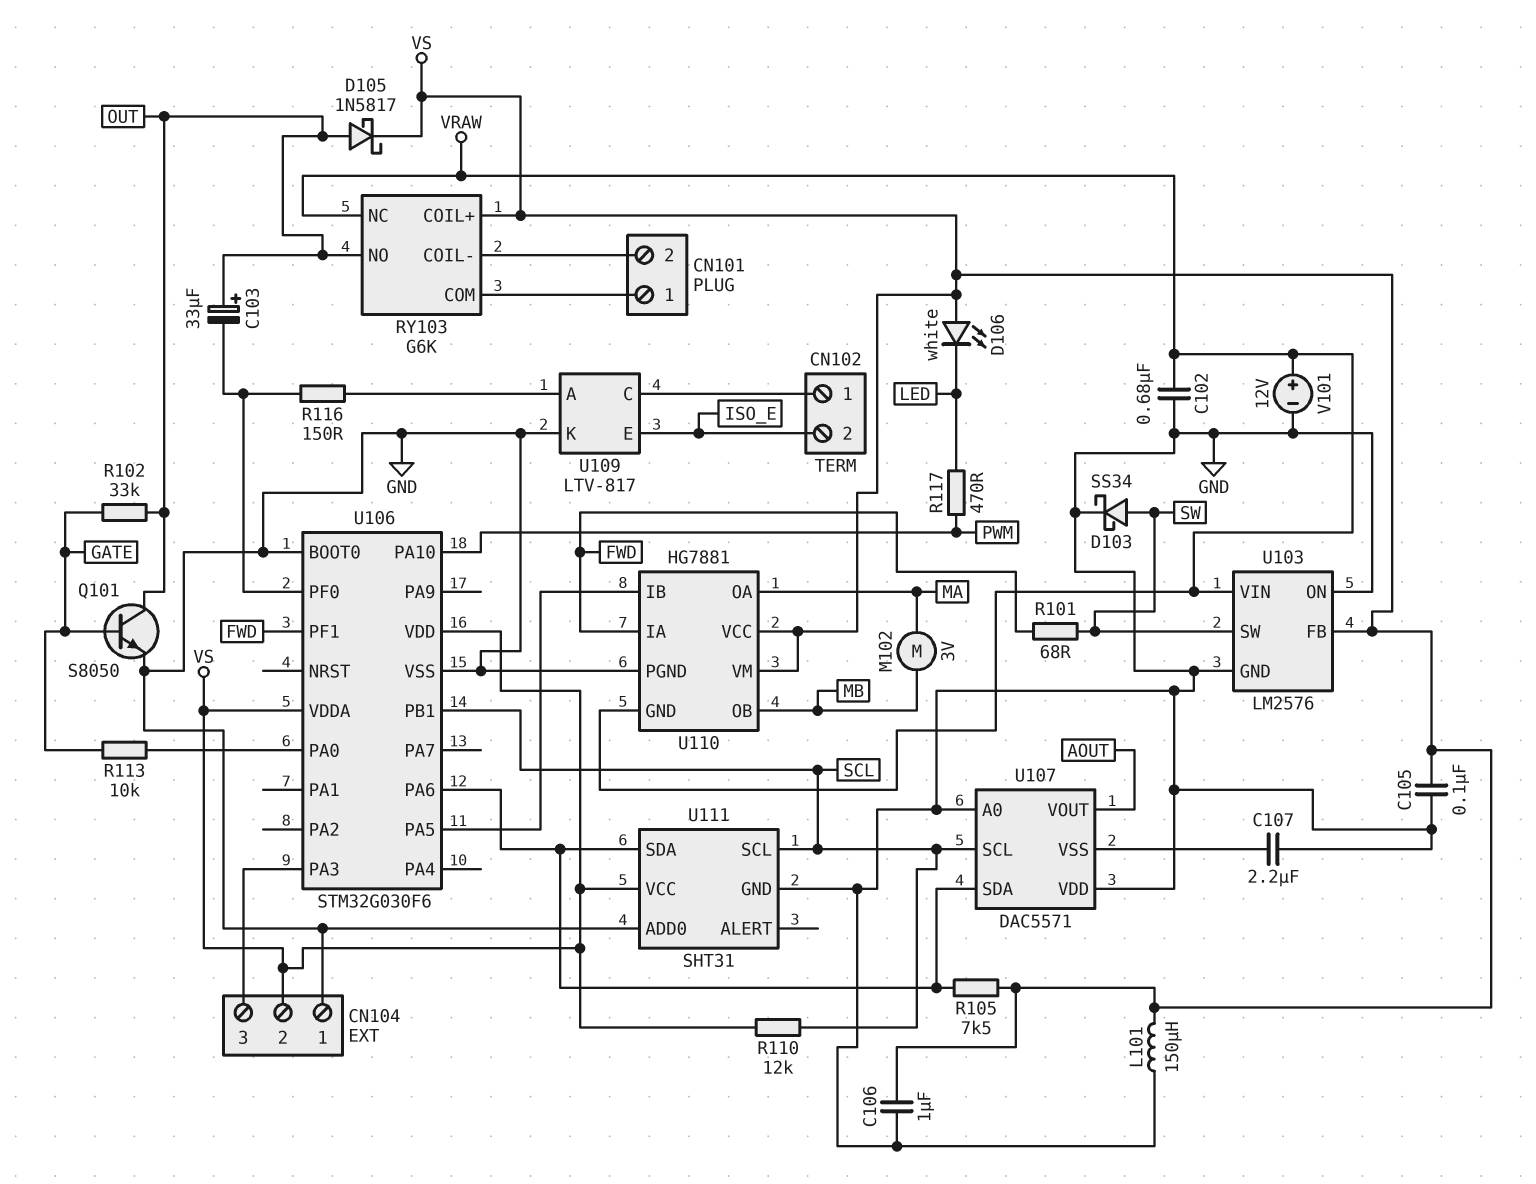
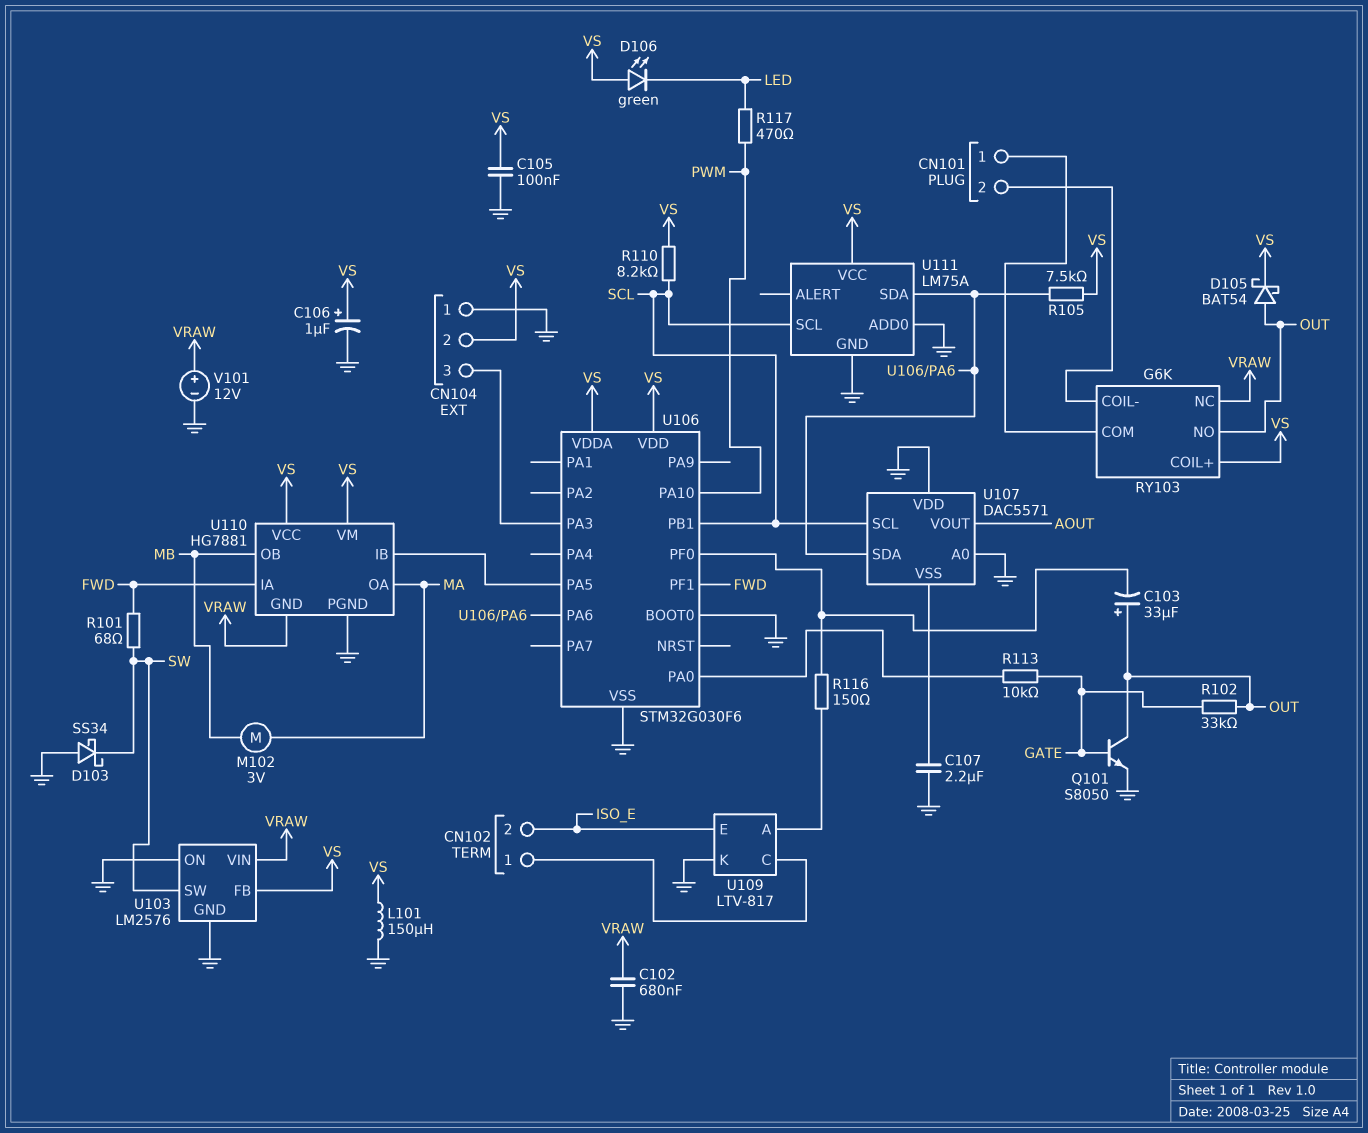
C106: 1uF (GND, VS) -> 1uF (plus VS, minus GND)
D103: schottky SS34 (A SW, K GND) -> schottky SS34 (A GND, K SW)
D105: schottky 1N5817 (A OUT, K VS) -> schottky BAT54 (A OUT, K VS)
D106: LED white (A VS, K LED) -> LED green (A VS, K LED)
R110: 12k (SCL, VS) -> 8.2k (SCL, VS)
U111: SHT31 -> LM75A

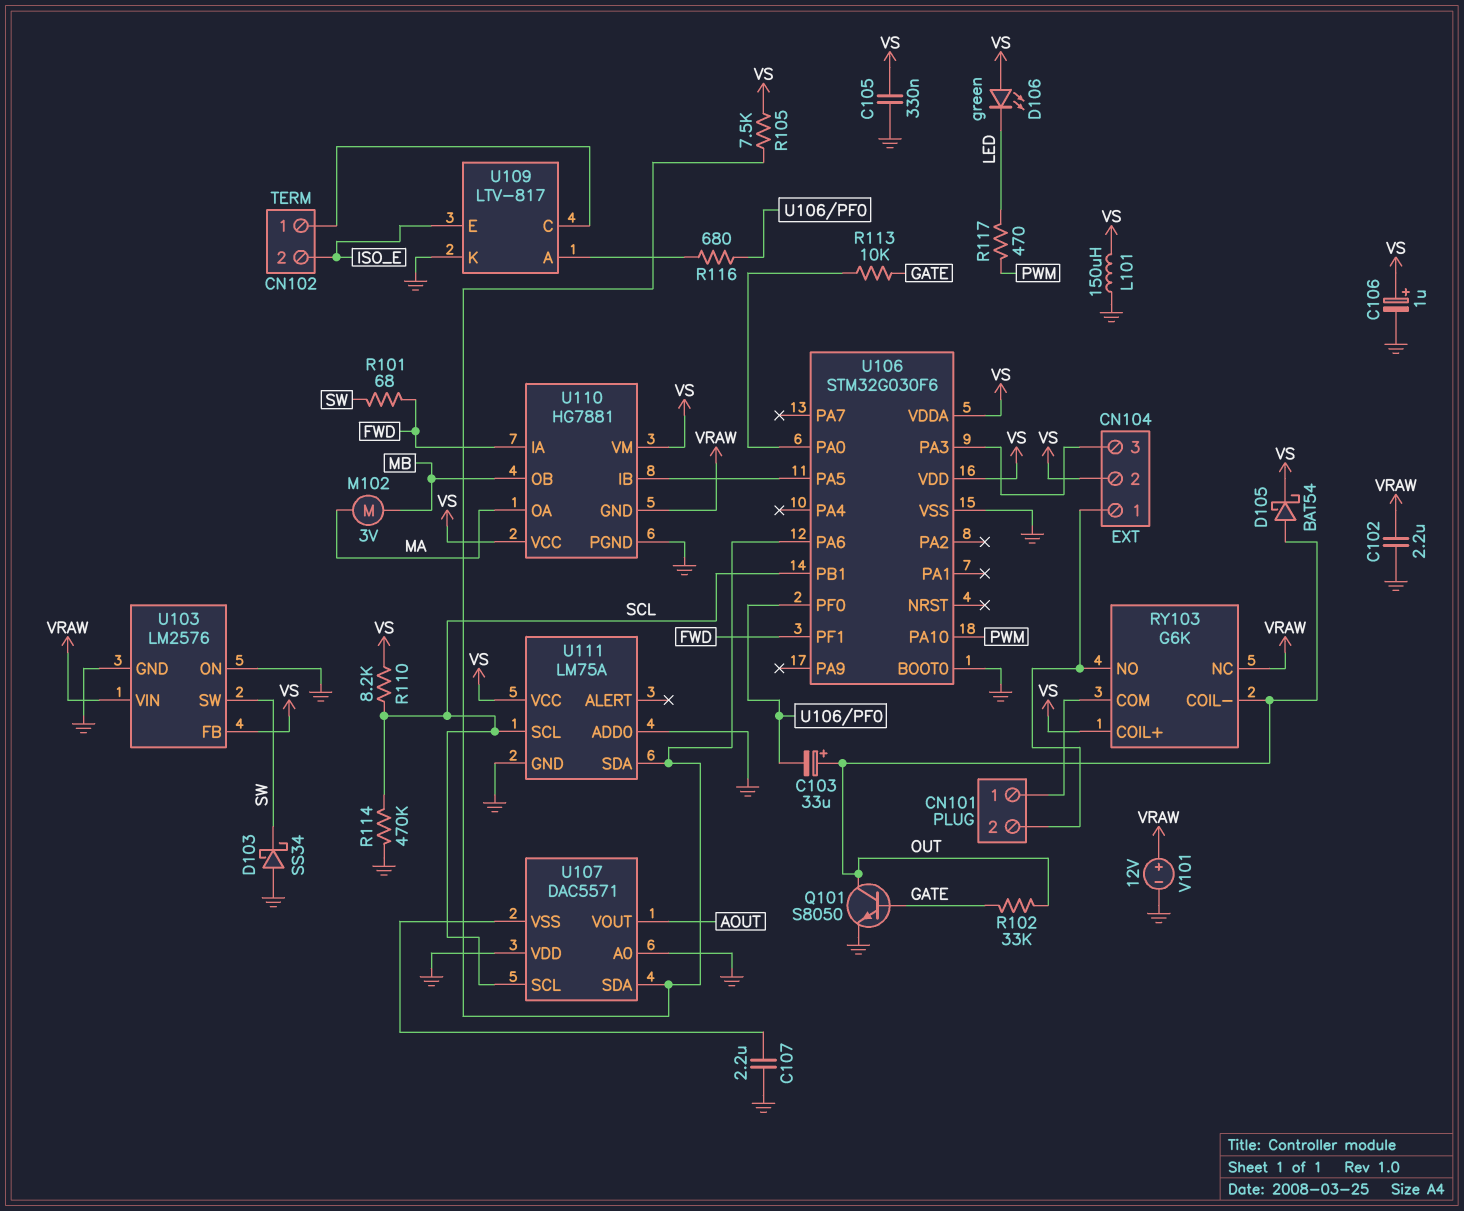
C102: 680nF (GND, VRAW) -> 2.2uF (GND, VRAW)
C105: 100nF (GND, VS) -> 330nF (GND, VS)
CN104 pin 1: GND -> CN101/2
R114: none -> 470k (GND, SCL)
R116: 150 (U106/PF0, U109/A) -> 680 (U106/PF0, U109/A)
RY103 pin COIL-: CN101/2 -> OUT
RY103 pin NO: OUT -> CN101/2

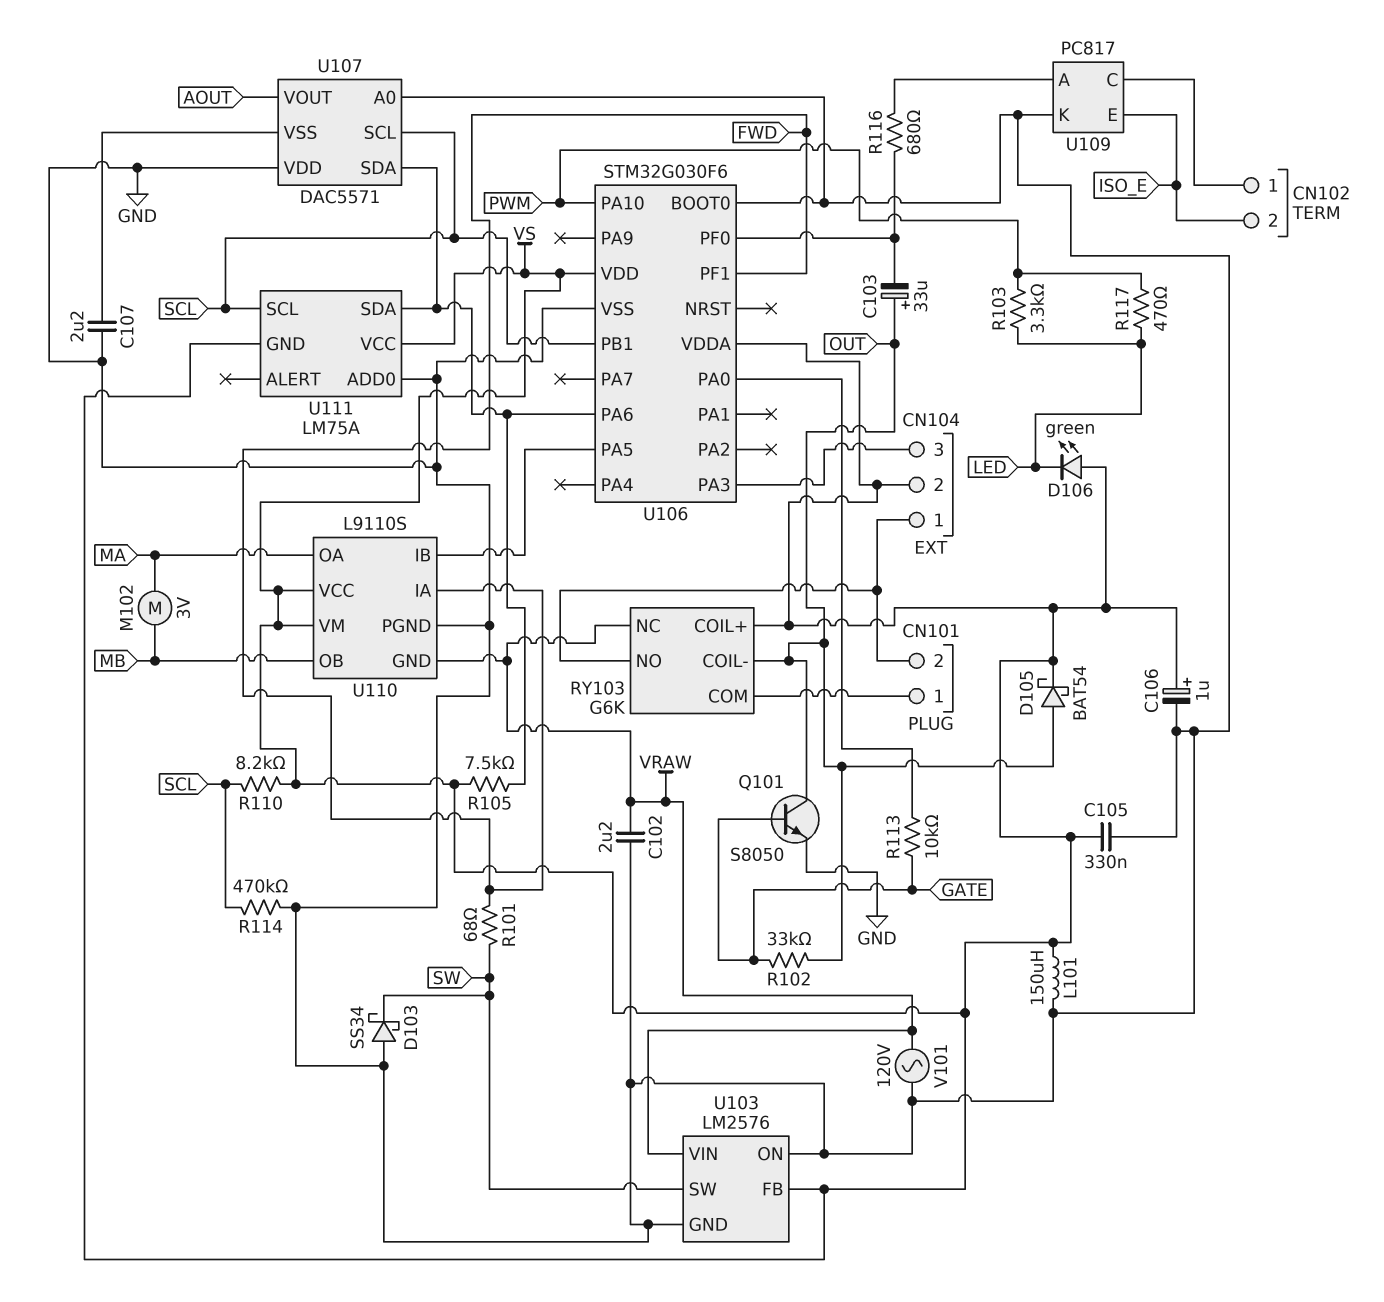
R103: none -> 3.3k (LED, PWM)
U109: LTV-817 -> PC817
U110: HG7881 -> L9110S
U111 pin GND: GND -> VS
V101: 12V (plus VRAW, minus GND) -> AC 120V (GND, VRAW)

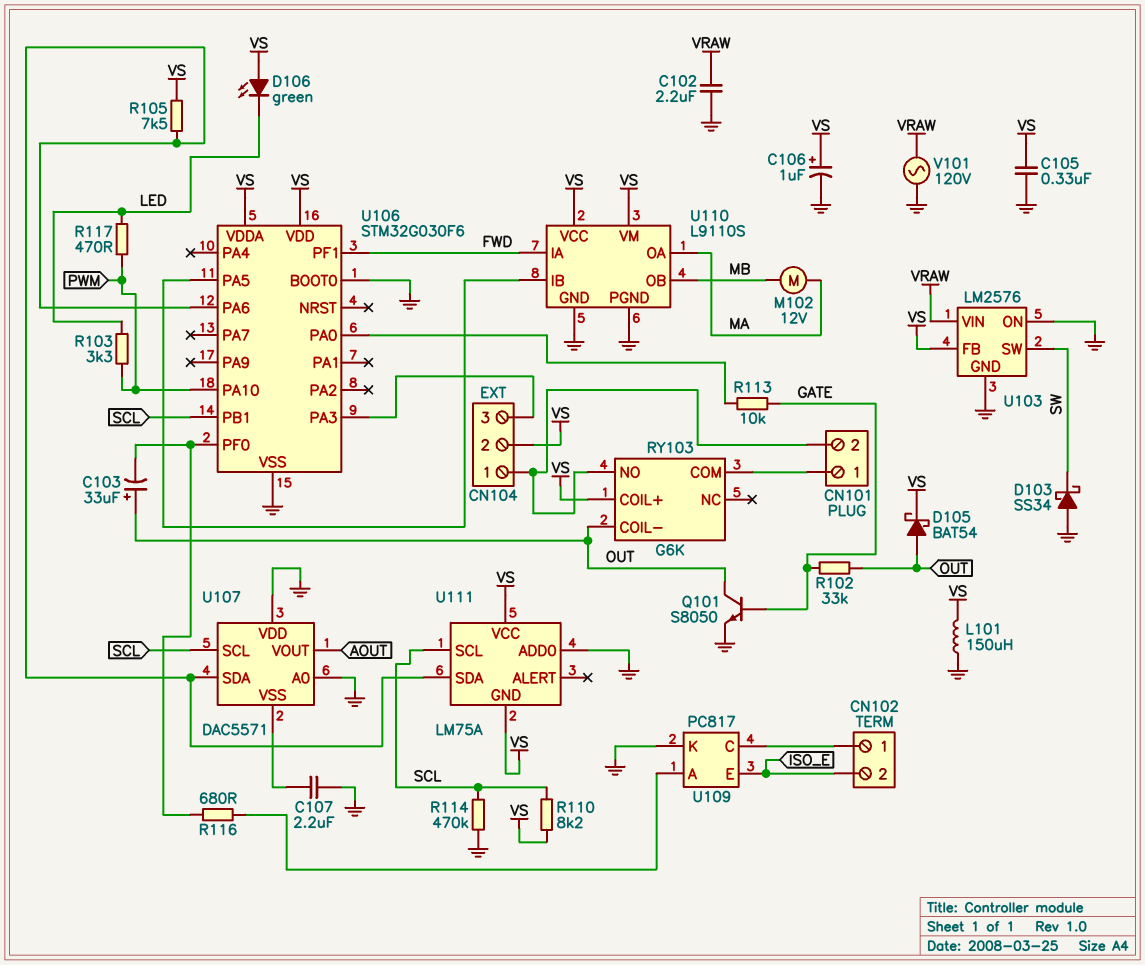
M102: motor 3V (MA, MB) -> motor 12V (MA, MB)
R101: 68 (FWD, SW) -> none
RY103 pin NC: VRAW -> none
U110 pin GND: VRAW -> GND

